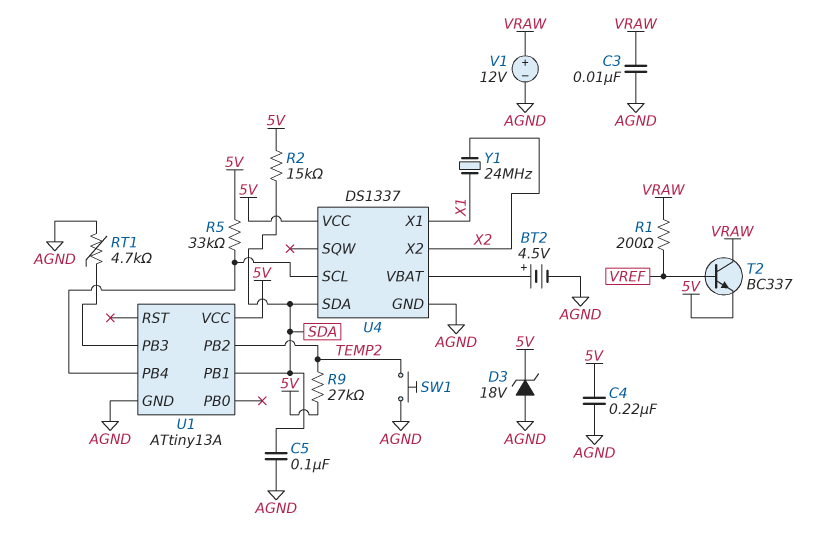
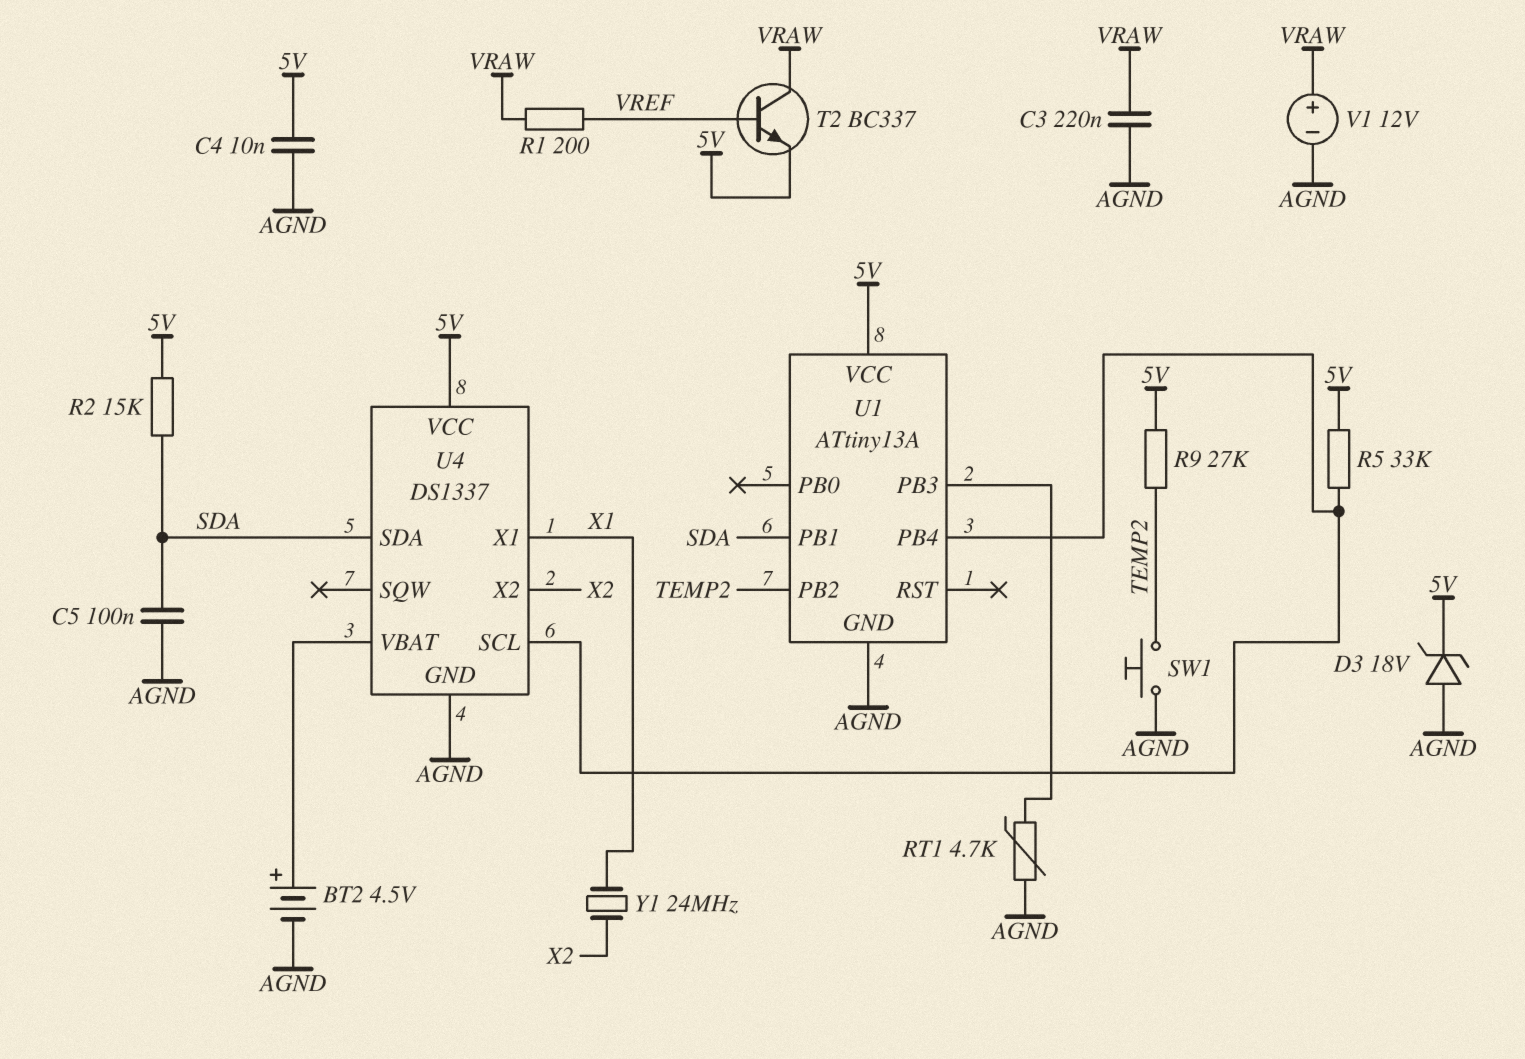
C3: 10nF (AGND, VRAW) -> 220nF (AGND, VRAW)
C4: 220nF (5V, AGND) -> 10nF (5V, AGND)

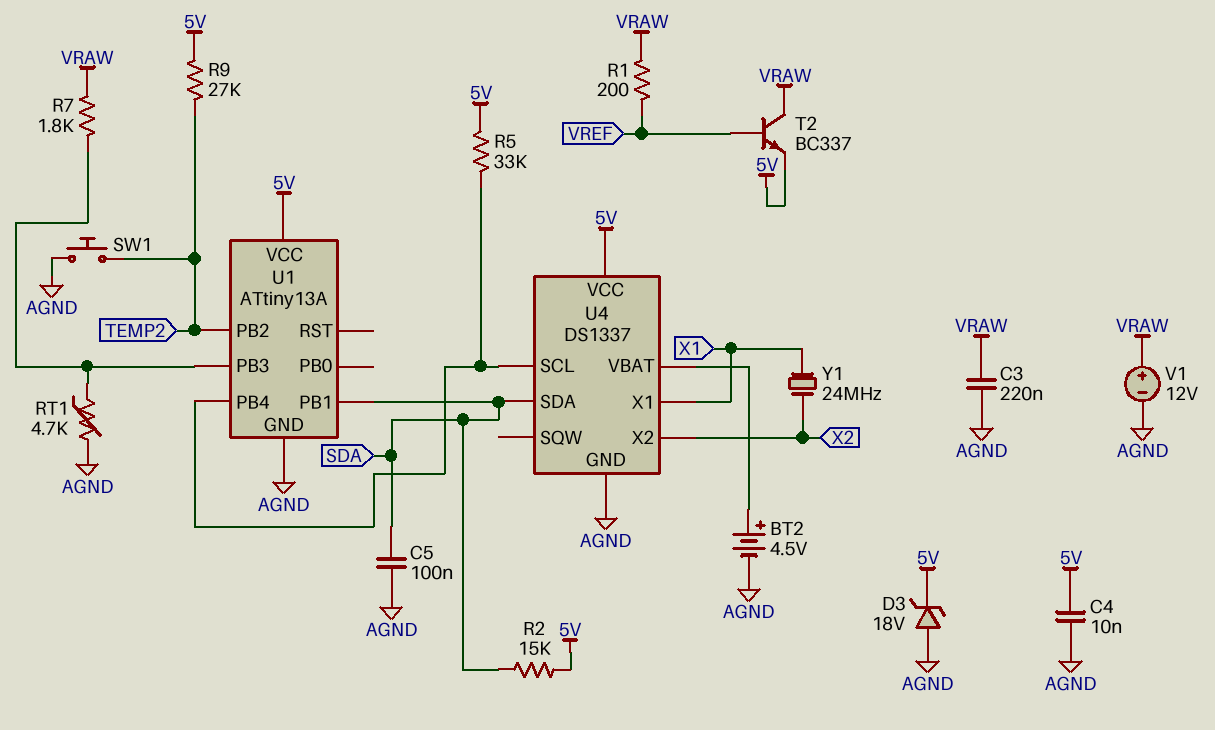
R7: none -> 1.8k (U1/PB3, VRAW)

